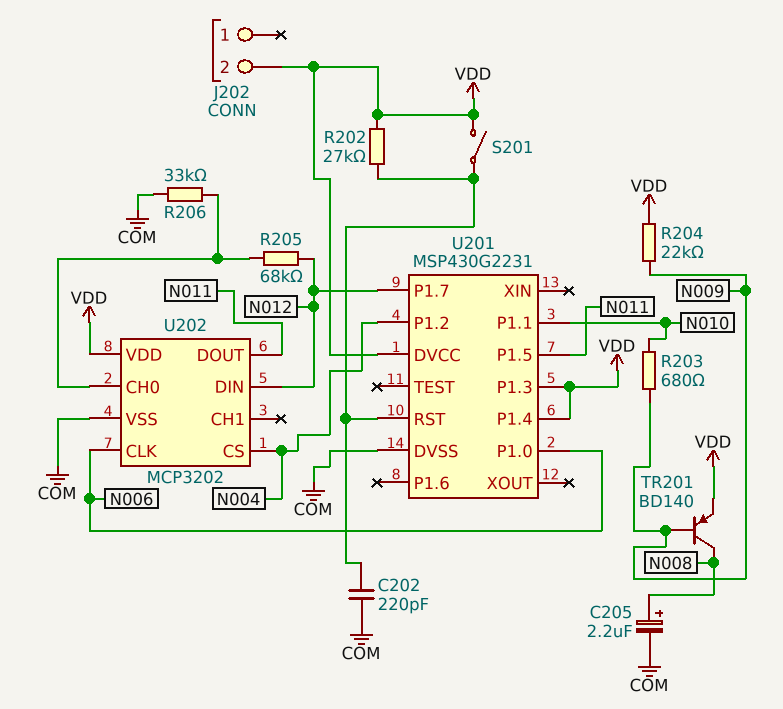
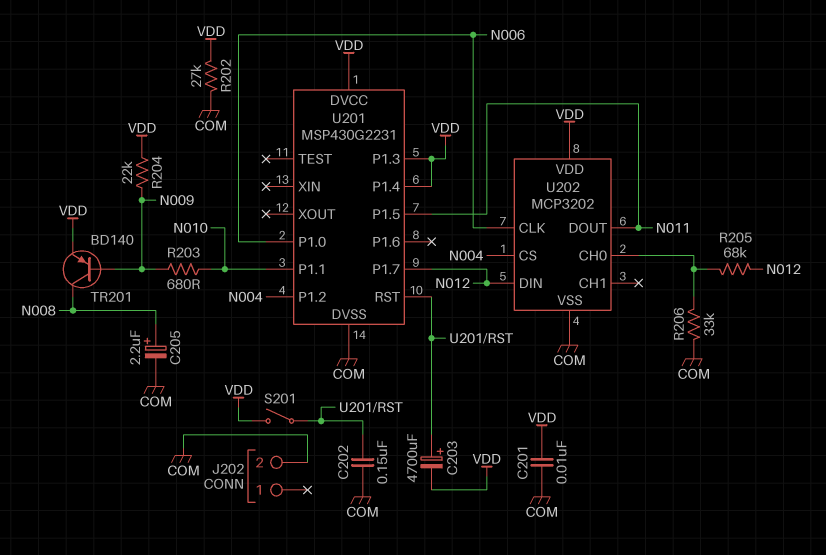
C201: none -> 10nF (COM, VDD)
C202: 220pF (COM, U201/RST) -> 150nF (COM, U201/RST)
C203: none -> 4700uF (plus U201/RST, minus VDD)
J202 pin 2: VDD -> COM
R202: 27k (U201/RST, VDD) -> 27k (COM, VDD)

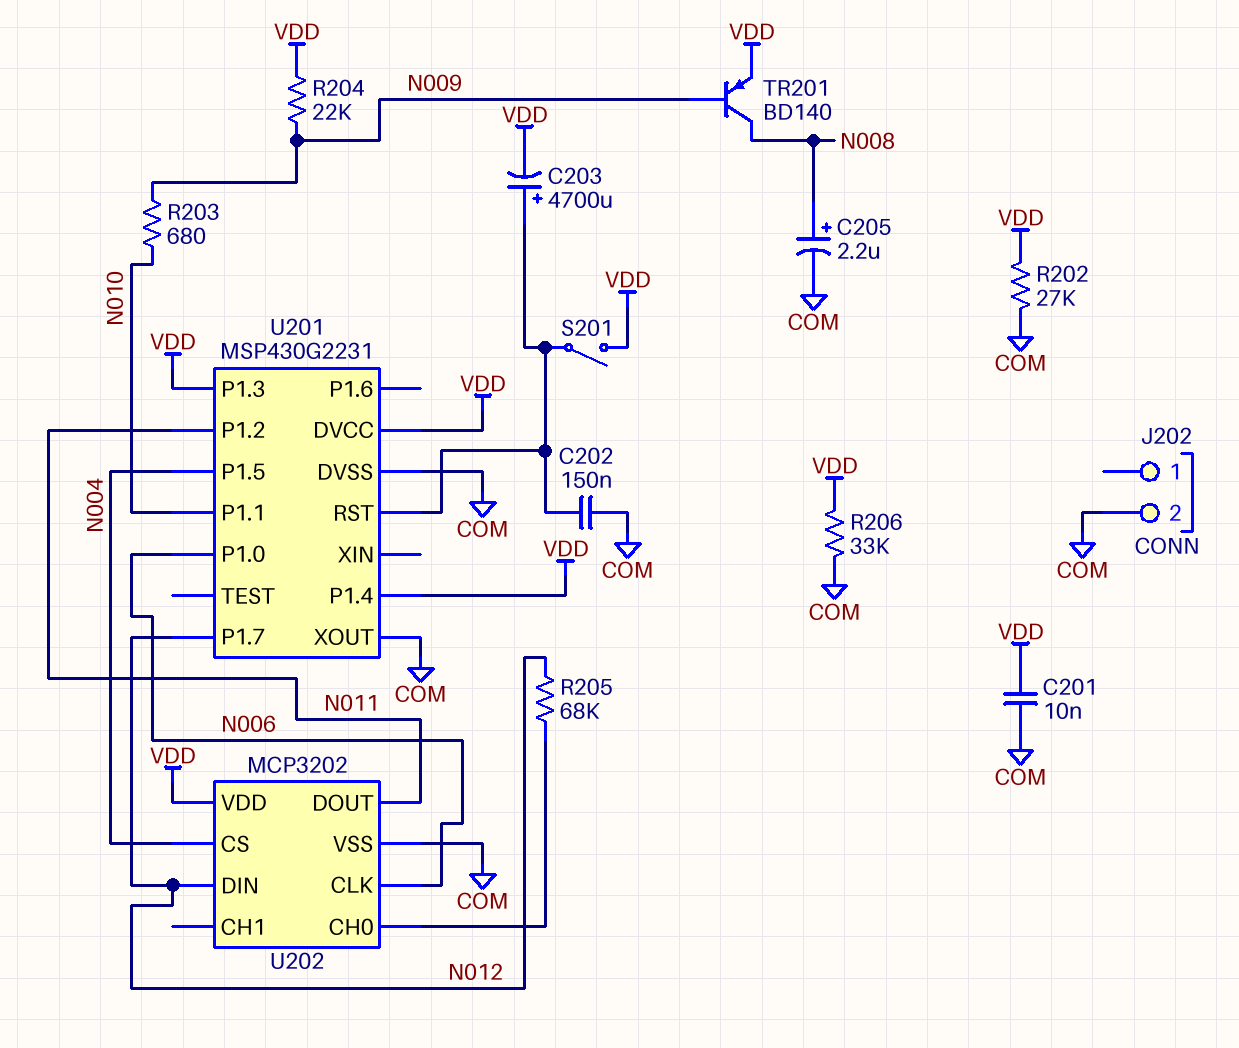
R206: 33k (COM, U202/CH0) -> 33k (COM, VDD)
U201 pin P1.2: N004 -> N011
U201 pin P1.5: N011 -> N004
U201 pin XOUT: none -> COM

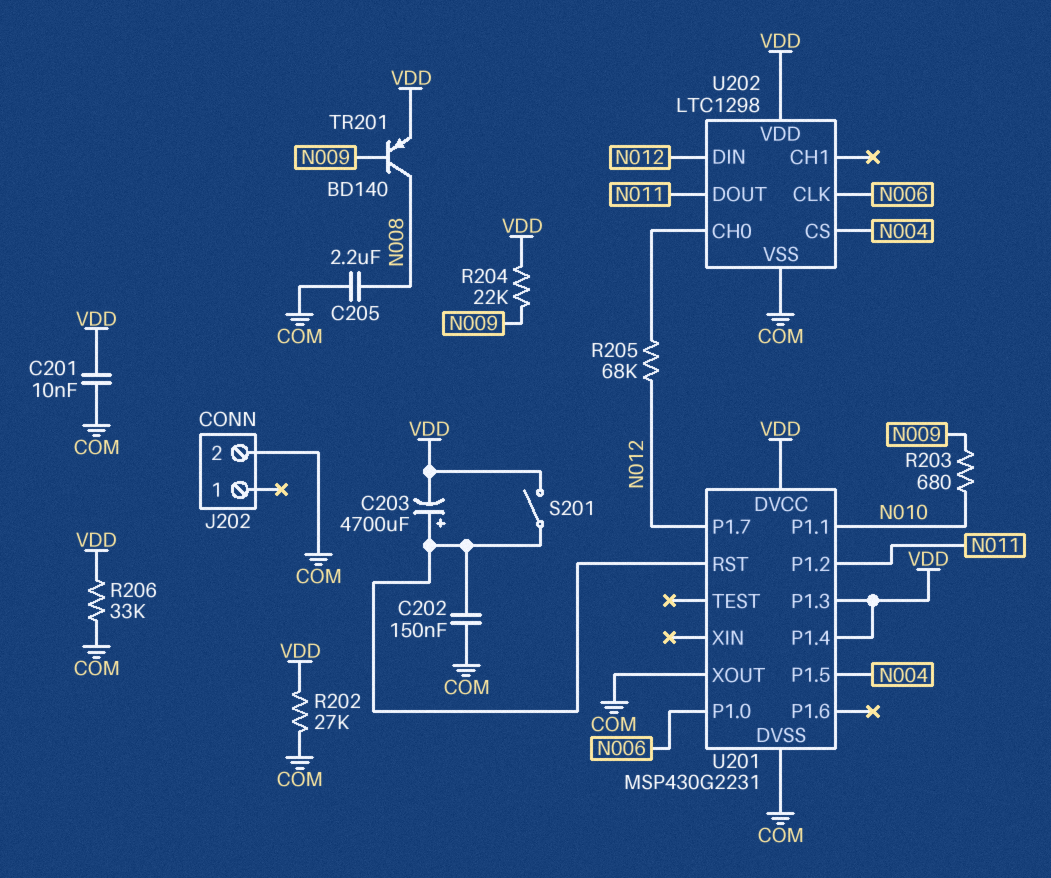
C205: 2.2uF (plus N008, minus COM) -> 2.2uF (COM, N008)
U202: MCP3202 -> LTC1298

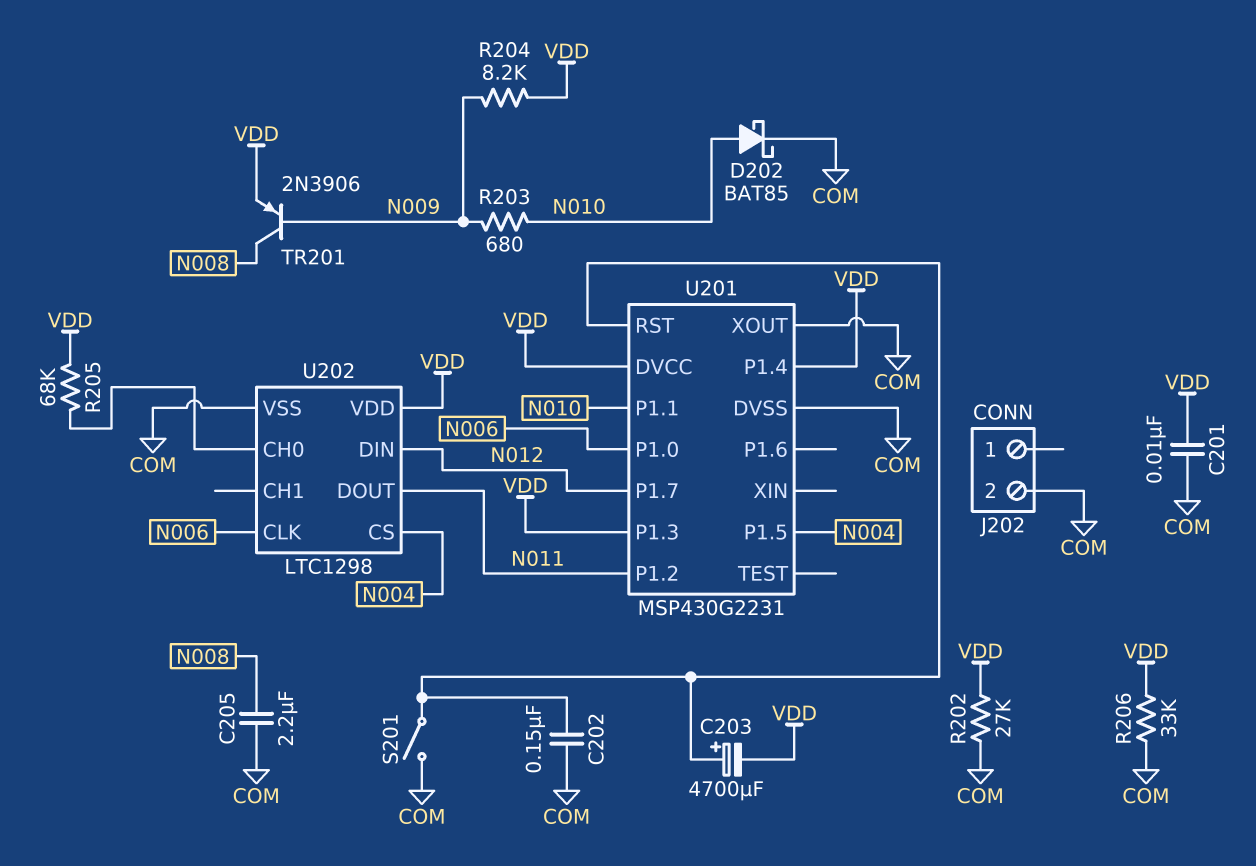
D202: none -> schottky BAT85 (A N010, K COM)
R204: 22k (N009, VDD) -> 8.2k (N009, VDD)
R205: 68k (N012, U202/CH0) -> 68k (U202/CH0, VDD)
S201: switch (U201/RST, VDD) -> switch (COM, U201/RST)
TR201: PNP BD140 (B N009, C N008, E VDD) -> PNP 2N3906 (B N009, C N008, E VDD)

